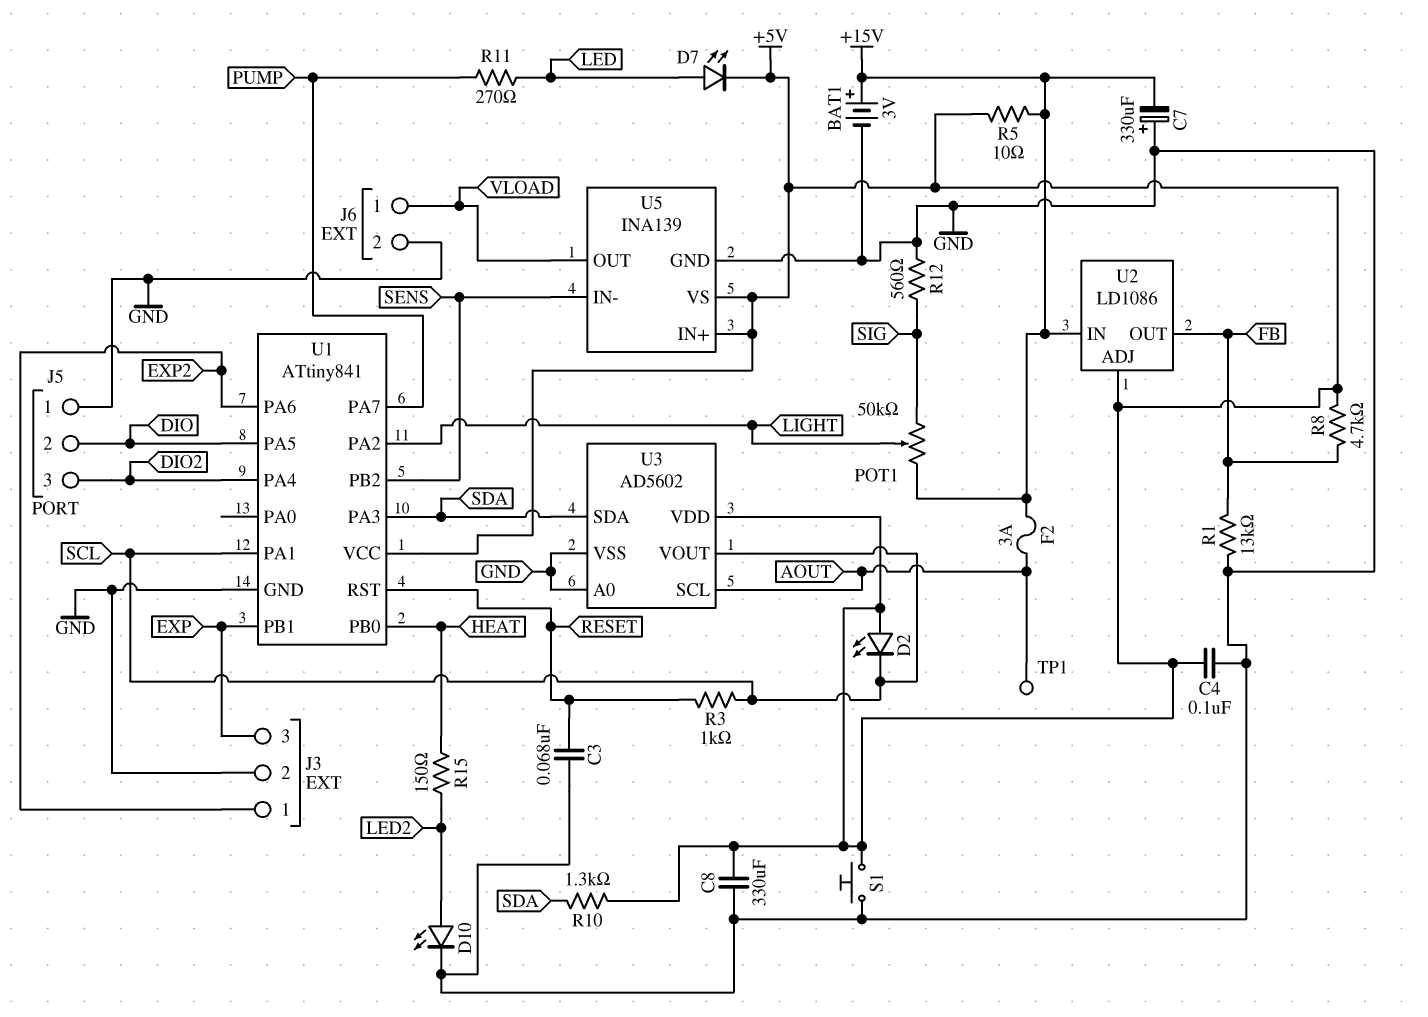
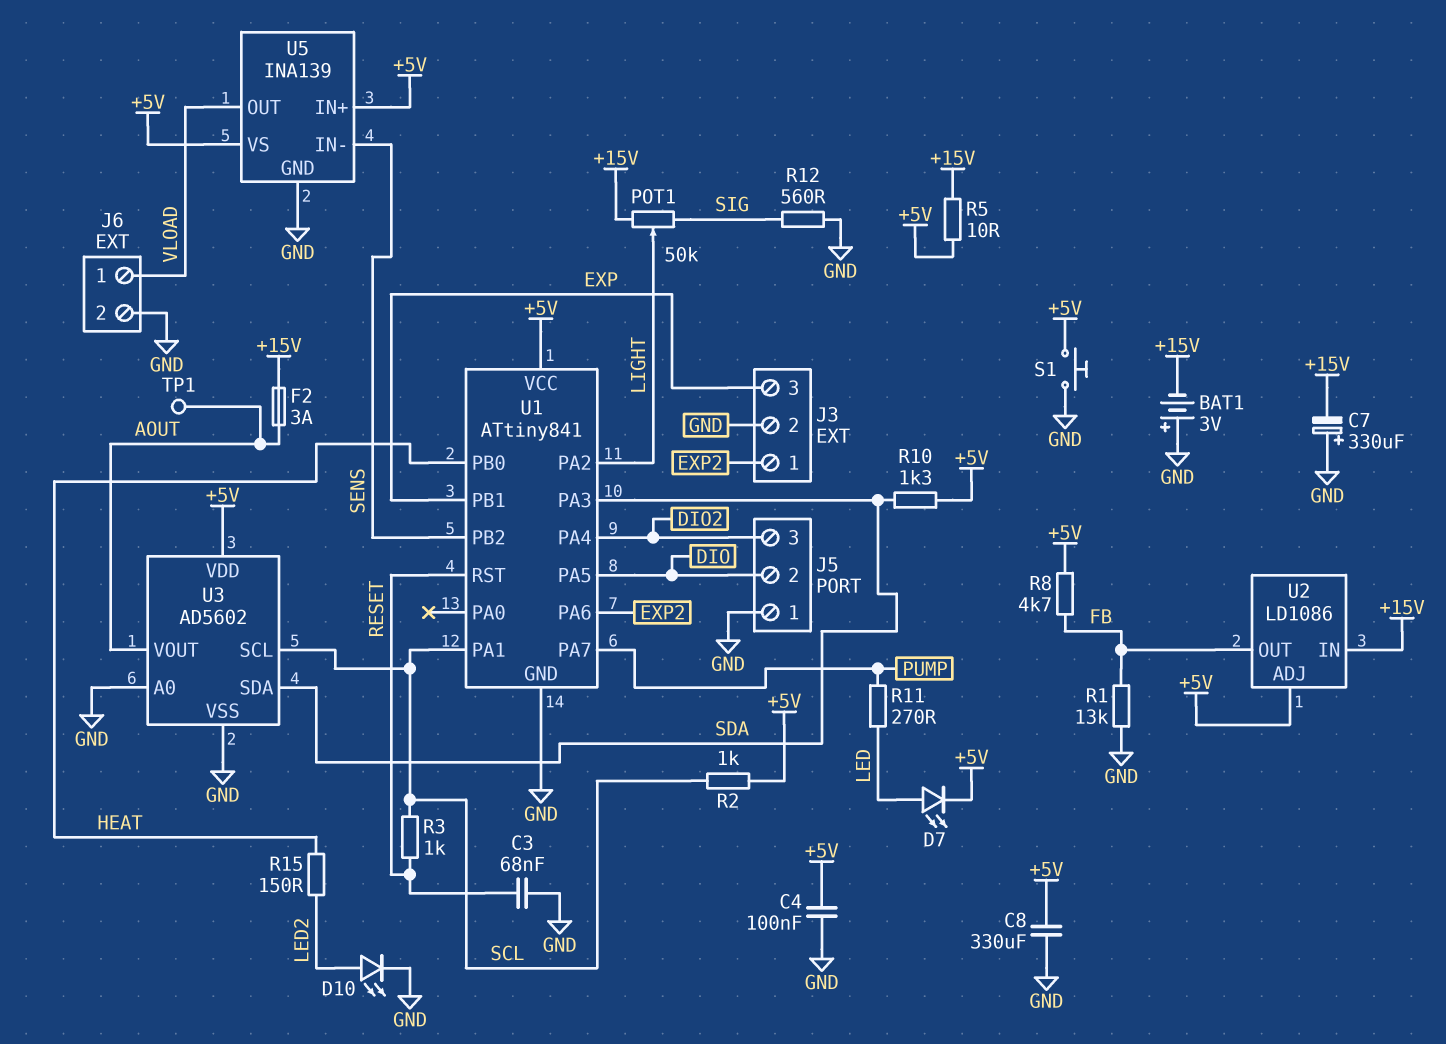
BAT1: 3V (plus +15V, minus GND) -> 3V (plus GND, minus +15V)
D2: LED (A +5V, K SCL) -> none
R2: none -> 1k (+5V, SCL)
U3 pin SCL: AOUT -> SCL
U3 pin VOUT: SCL -> AOUT

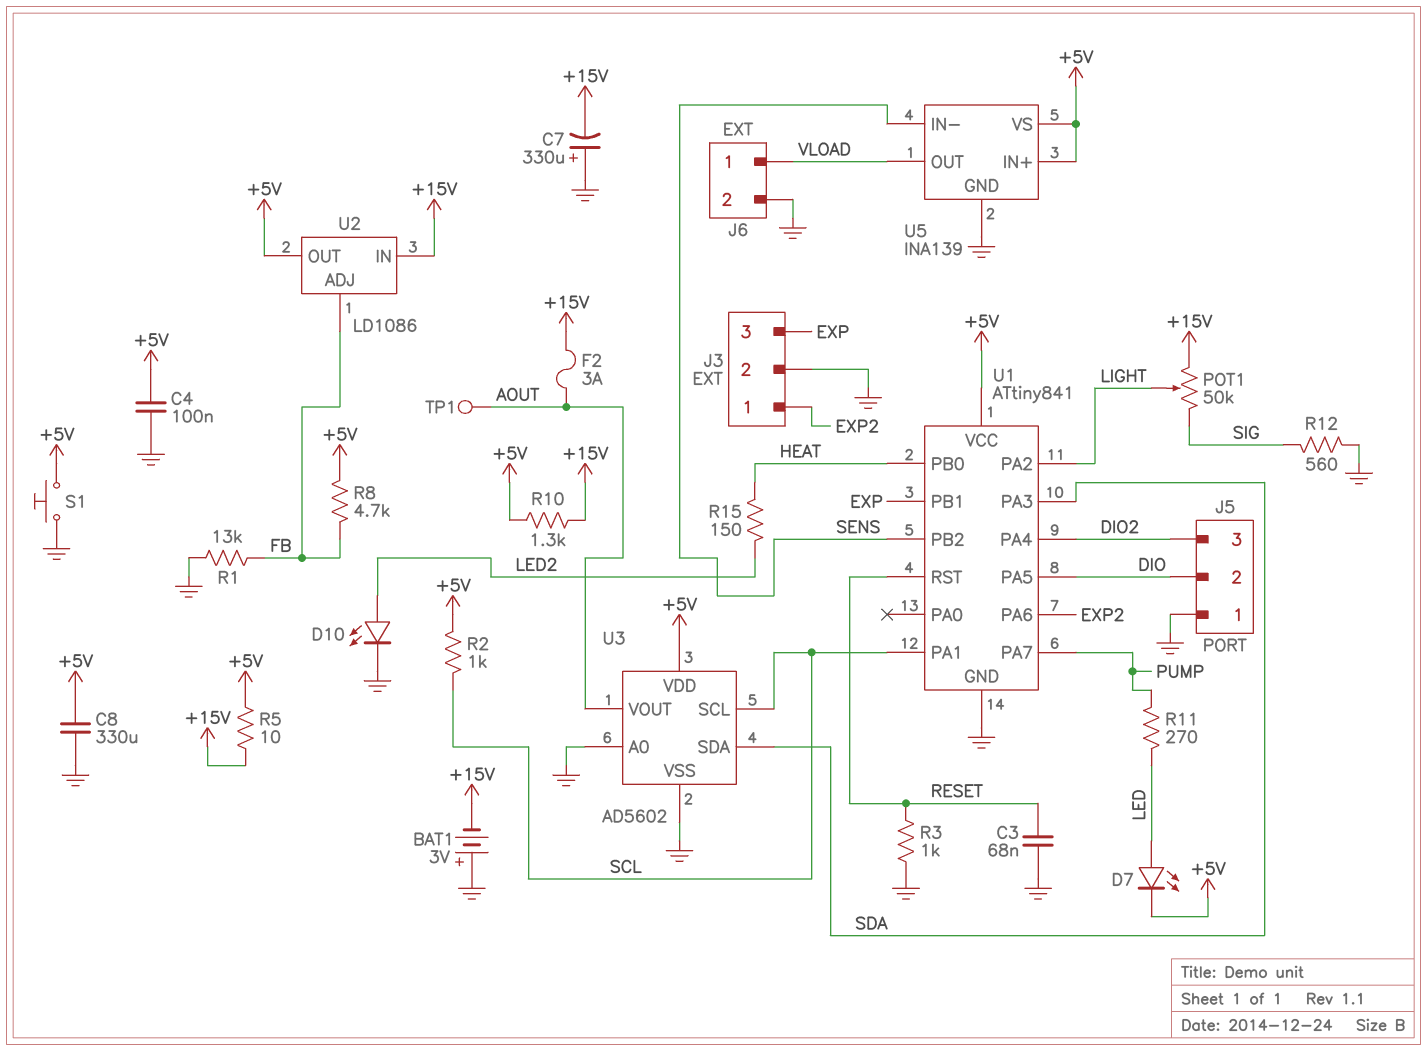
R3: 1k (RESET, SCL) -> 1k (GND, RESET)
R10: 1.3k (+5V, SDA) -> 1.3k (+5V, +15V)
U2 pin ADJ: +5V -> FB
U2 pin OUT: FB -> +5V

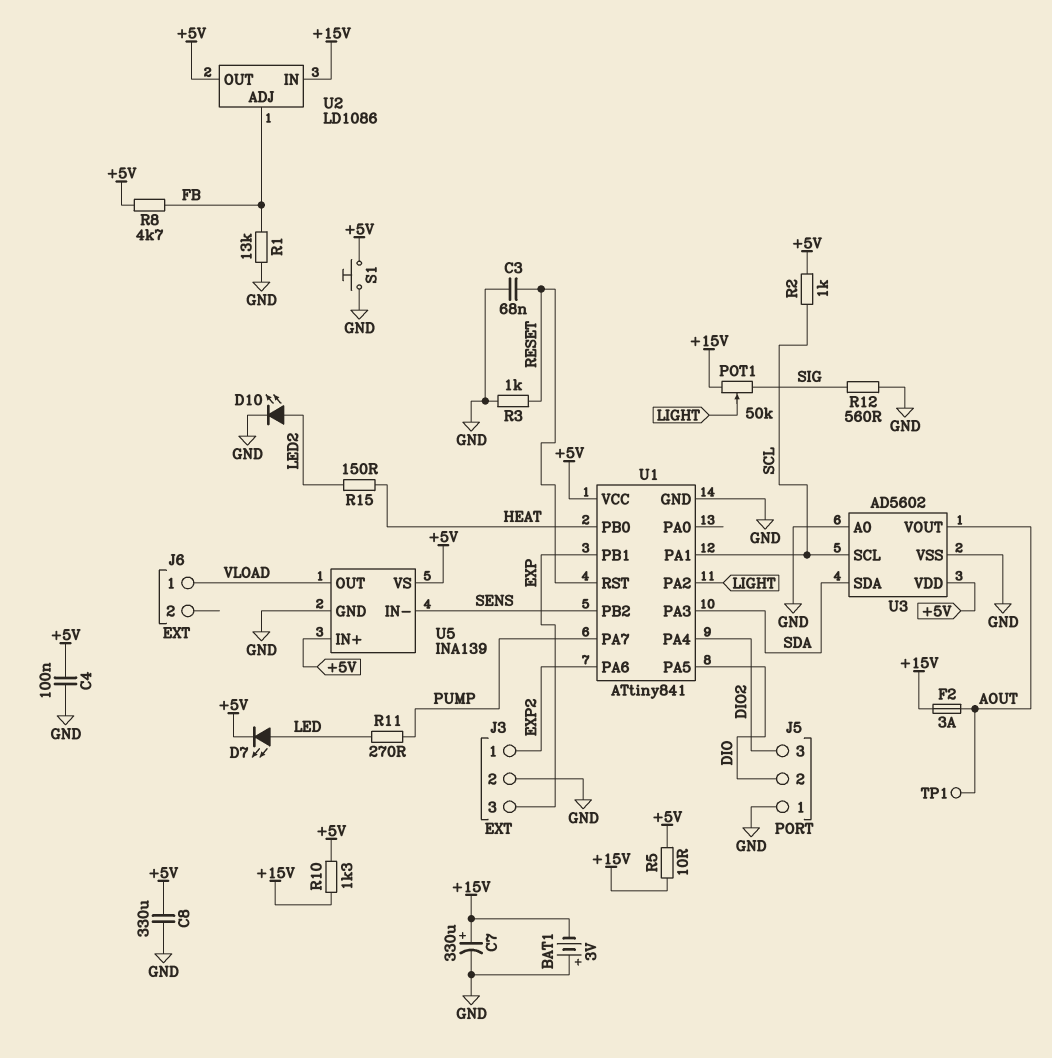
C7: 330uF (plus GND, minus +15V) -> 330uF (plus +15V, minus GND)
J6 pin 2: GND -> none

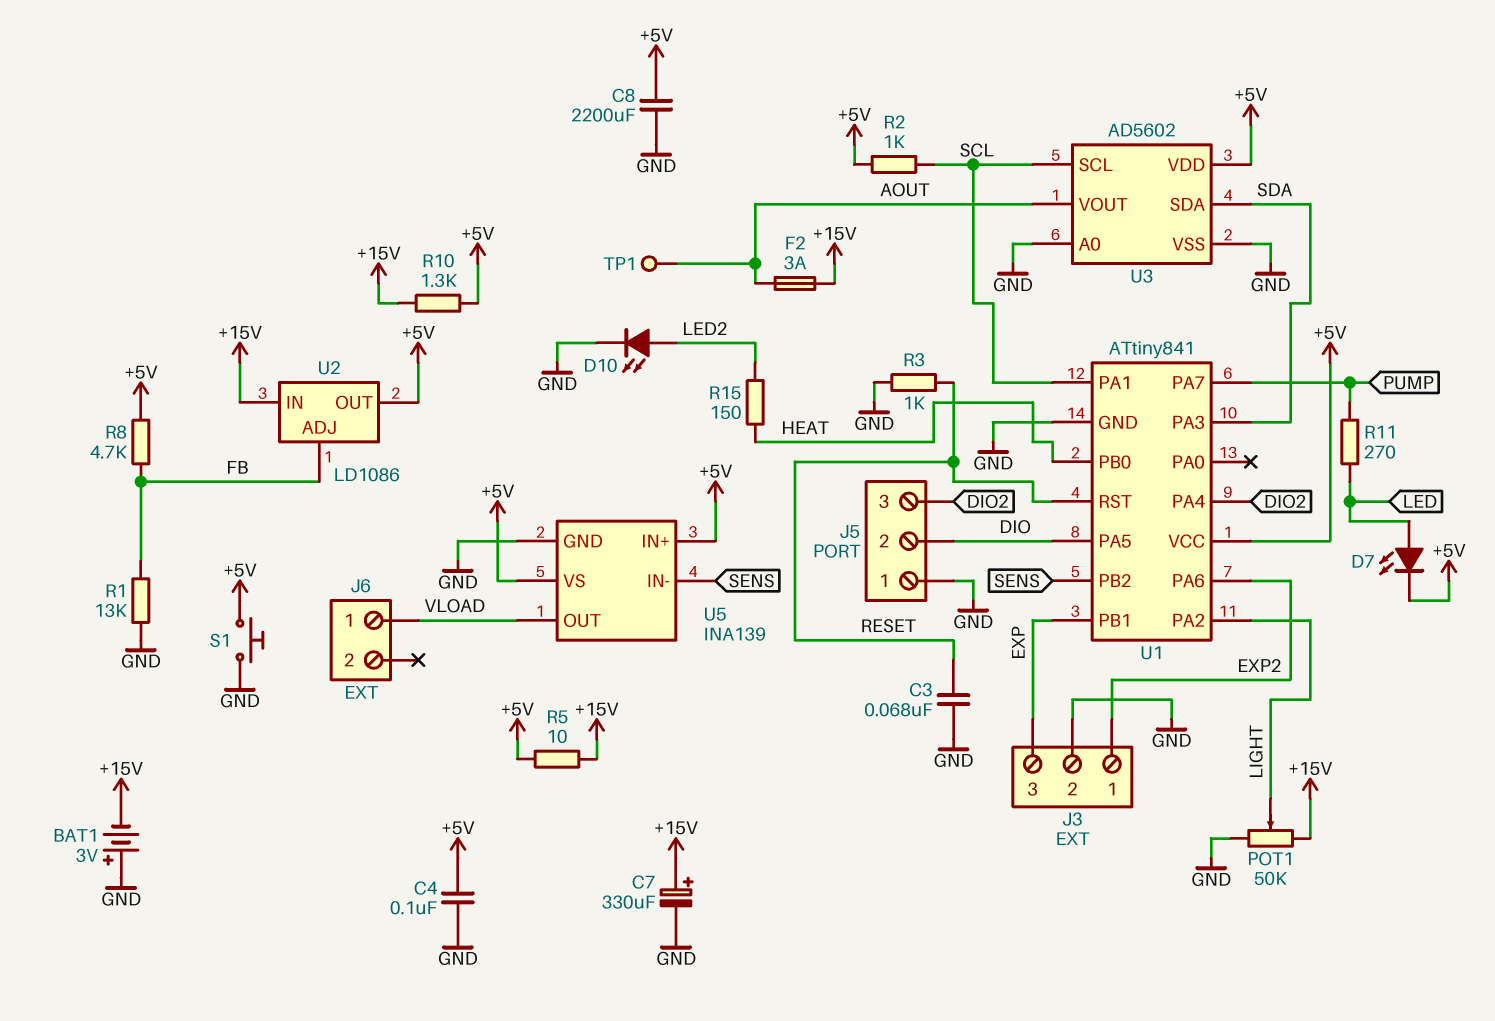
C8: 330uF (+5V, GND) -> 2200uF (+5V, GND)
POT1: 50k (+15V, SIG, wiper LIGHT) -> 50k (+15V, GND, wiper LIGHT)
R12: 560 (GND, SIG) -> none

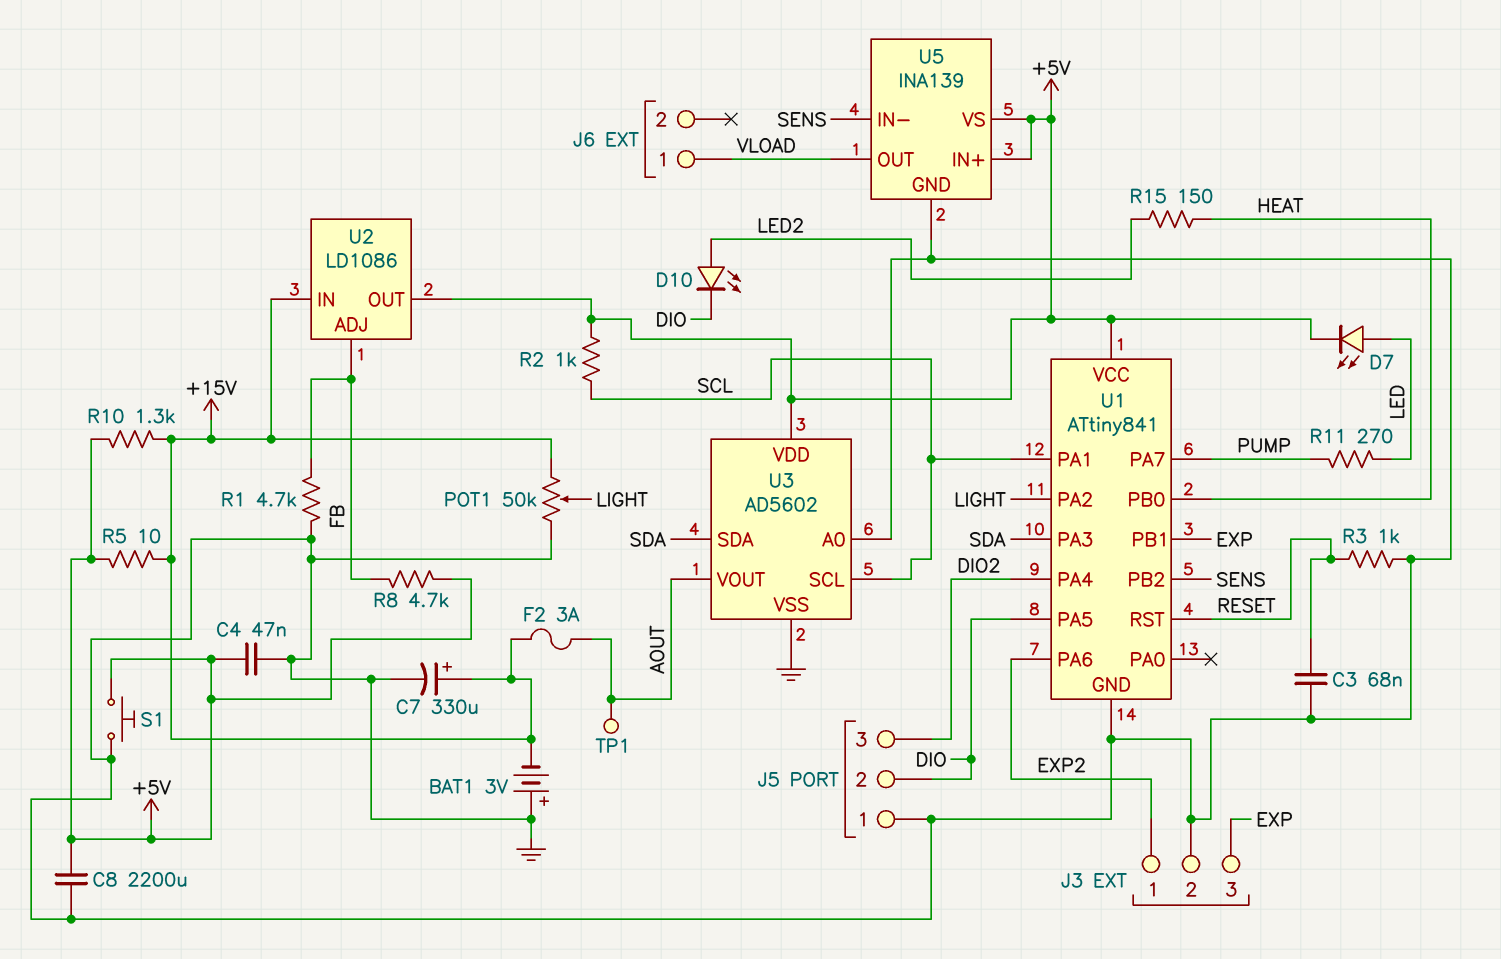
C4: 100nF (+5V, GND) -> 47nF (+5V, GND)
D10: LED (A LED2, K GND) -> LED (A LED2, K DIO)
R1: 13k (FB, GND) -> 4.7k (FB, GND)

